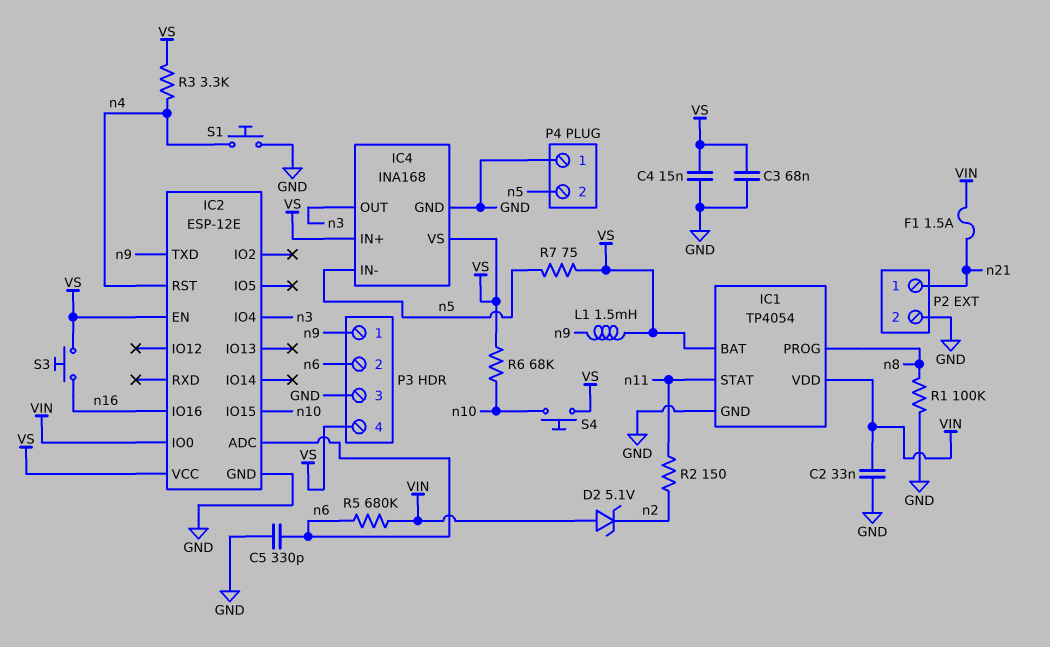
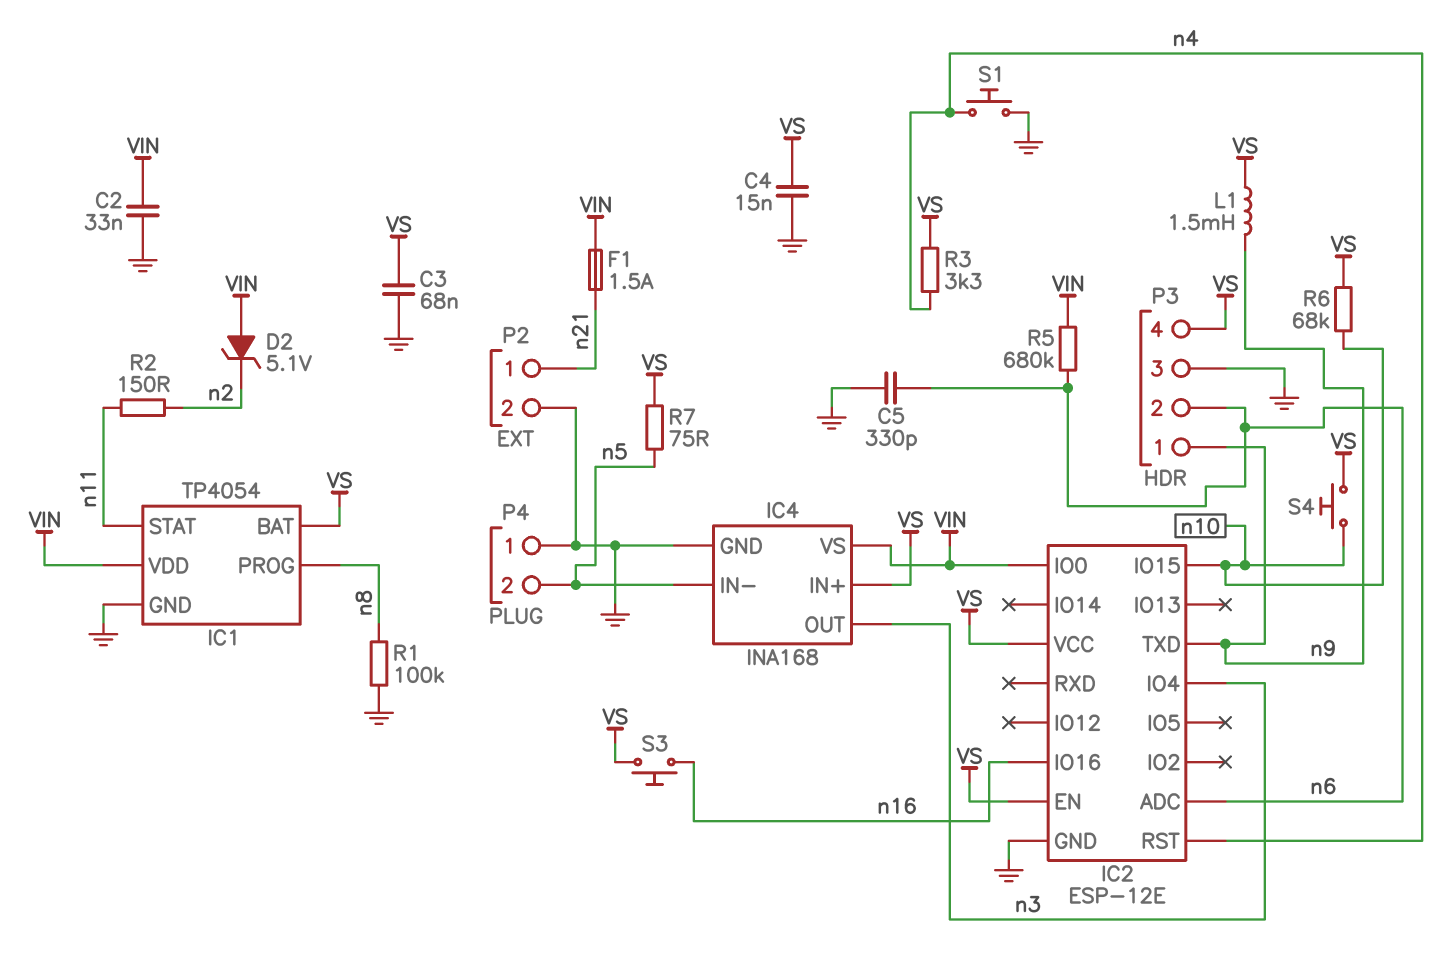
IC4 pin VS: VS -> VIN

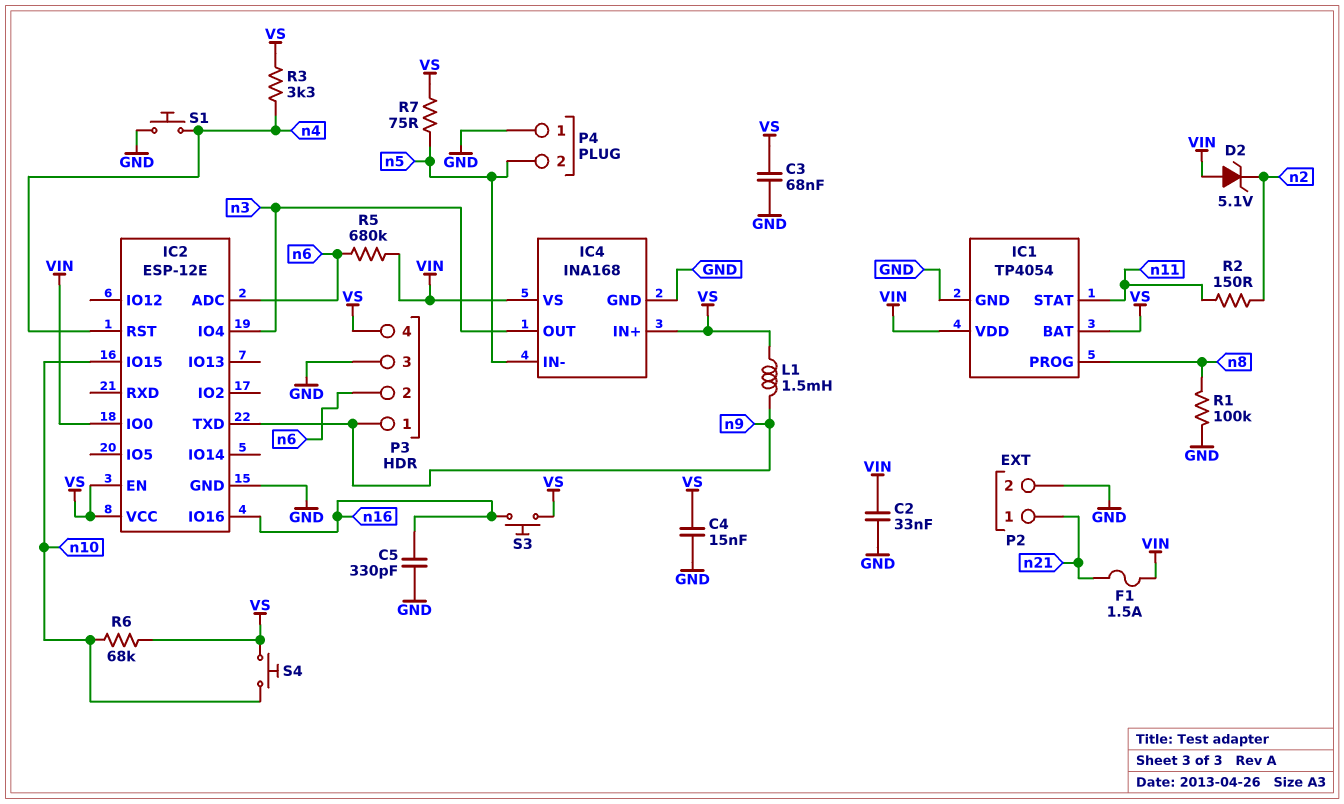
C5: 330pF (GND, n6) -> 330pF (GND, n16)

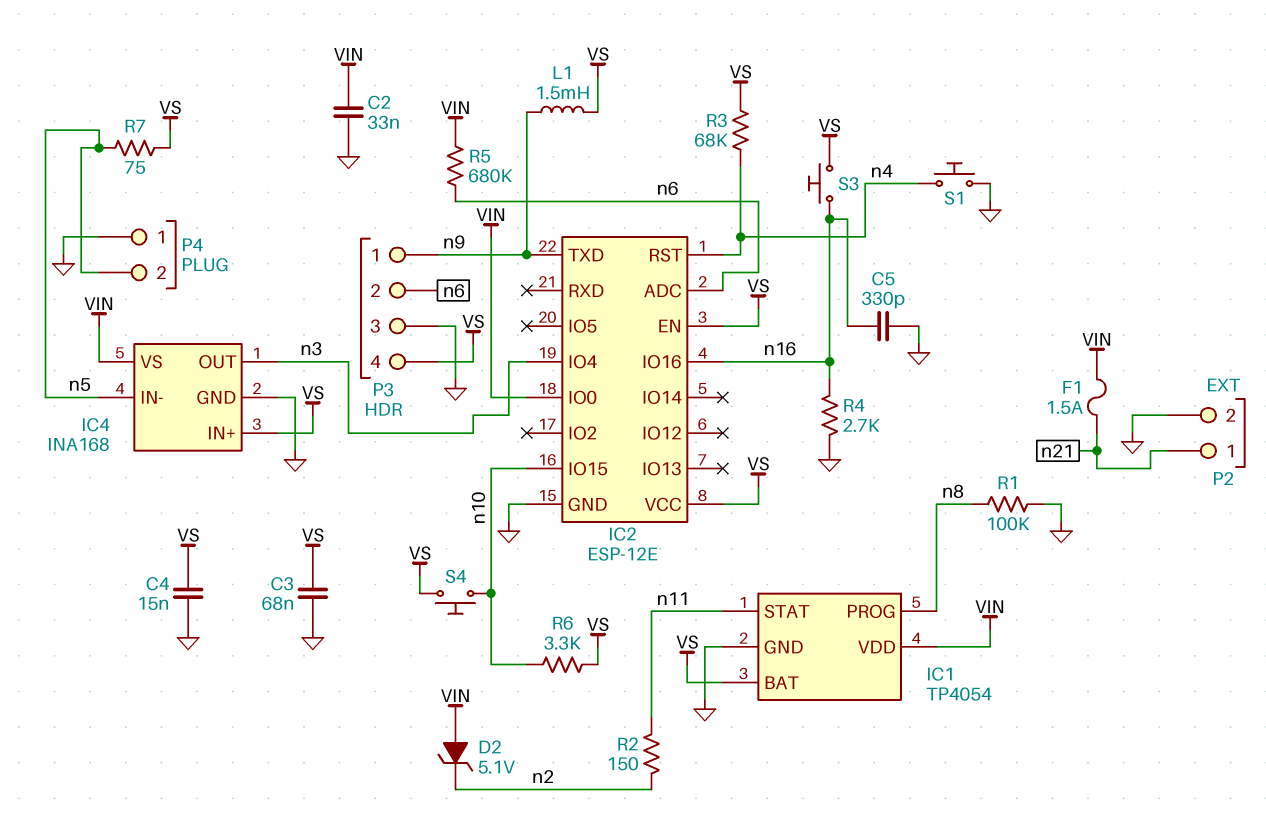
R3: 3.3k (VS, n4) -> 68k (VS, n4)
R4: none -> 2.7k (GND, n16)
R6: 68k (VS, n10) -> 3.3k (VS, n10)

